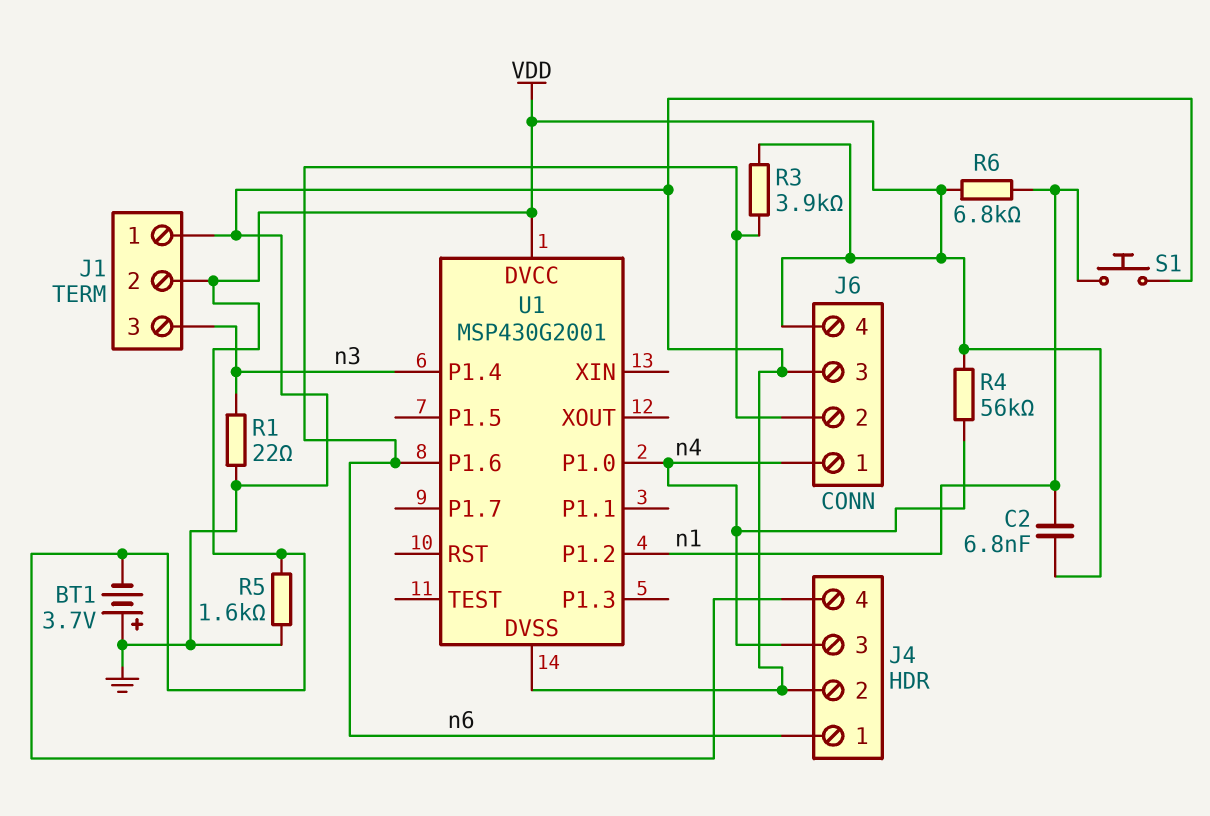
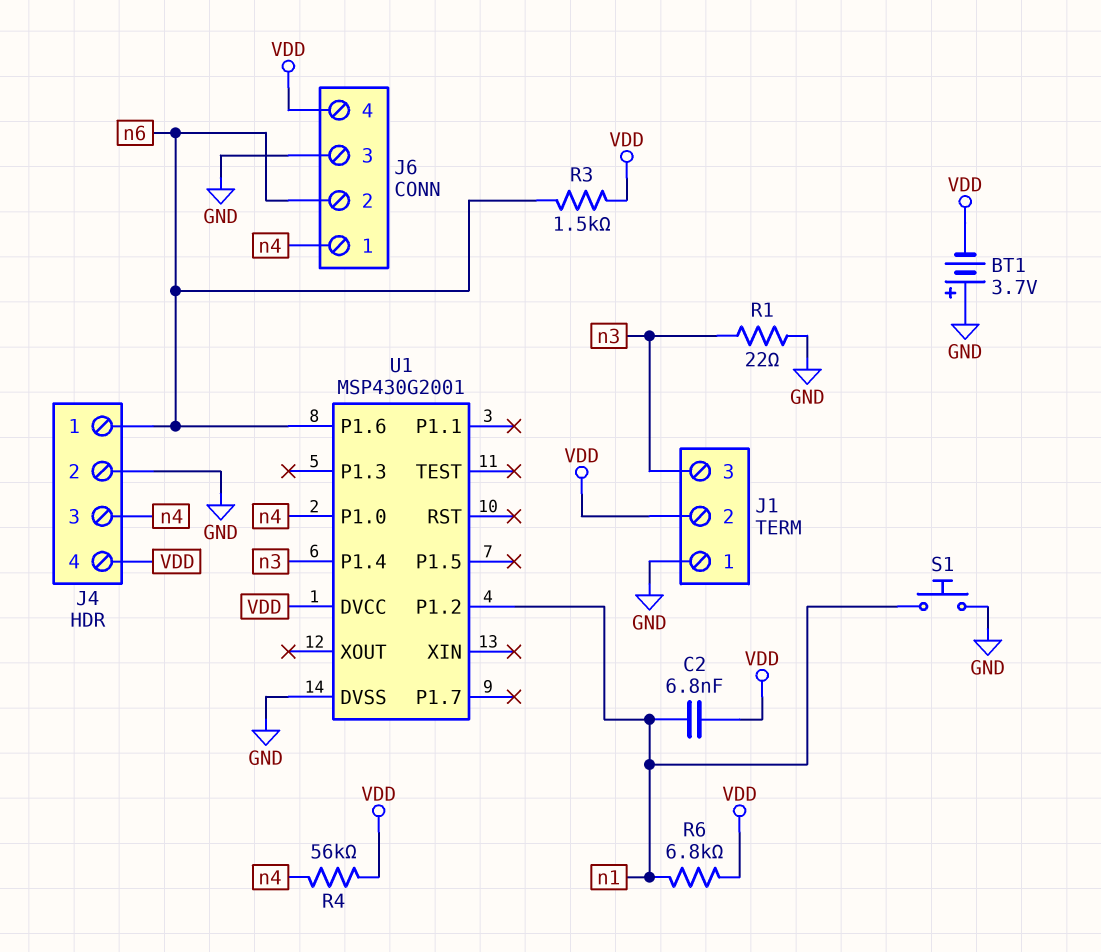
R3: 3.9k (VDD, n6) -> 1.5k (VDD, n6)
R5: 1.6k (GND, VDD) -> none

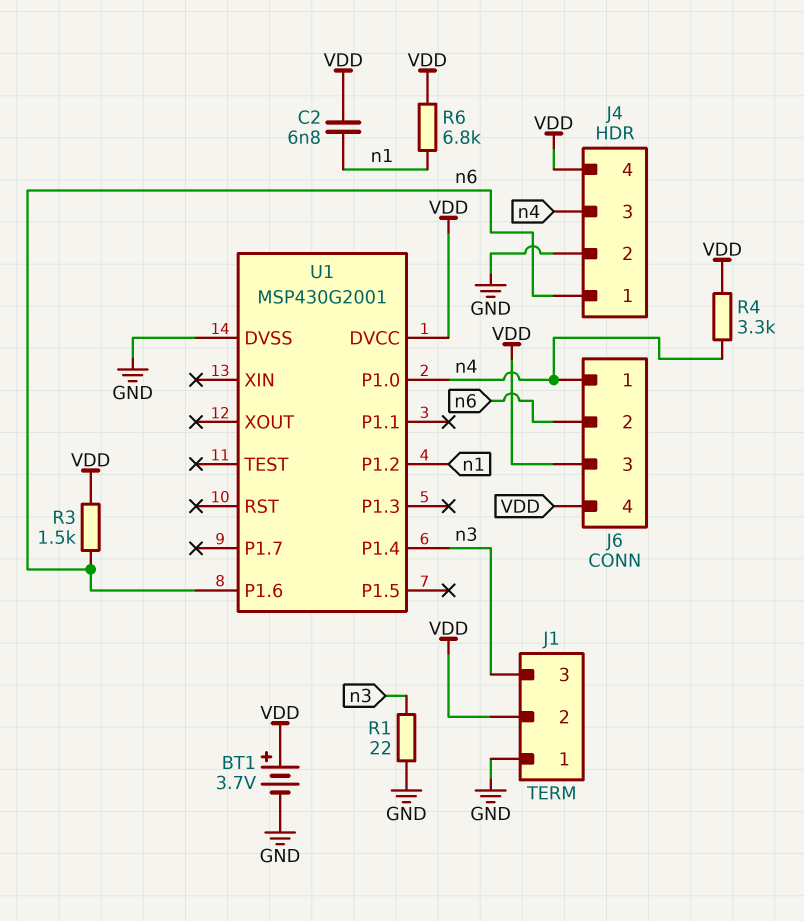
BT1: 3.7V (plus GND, minus VDD) -> 3.7V (plus VDD, minus GND)
J6 pin 3: GND -> VDD
R4: 56k (VDD, n4) -> 3.3k (VDD, n4)
S1: button (GND, n1) -> none

